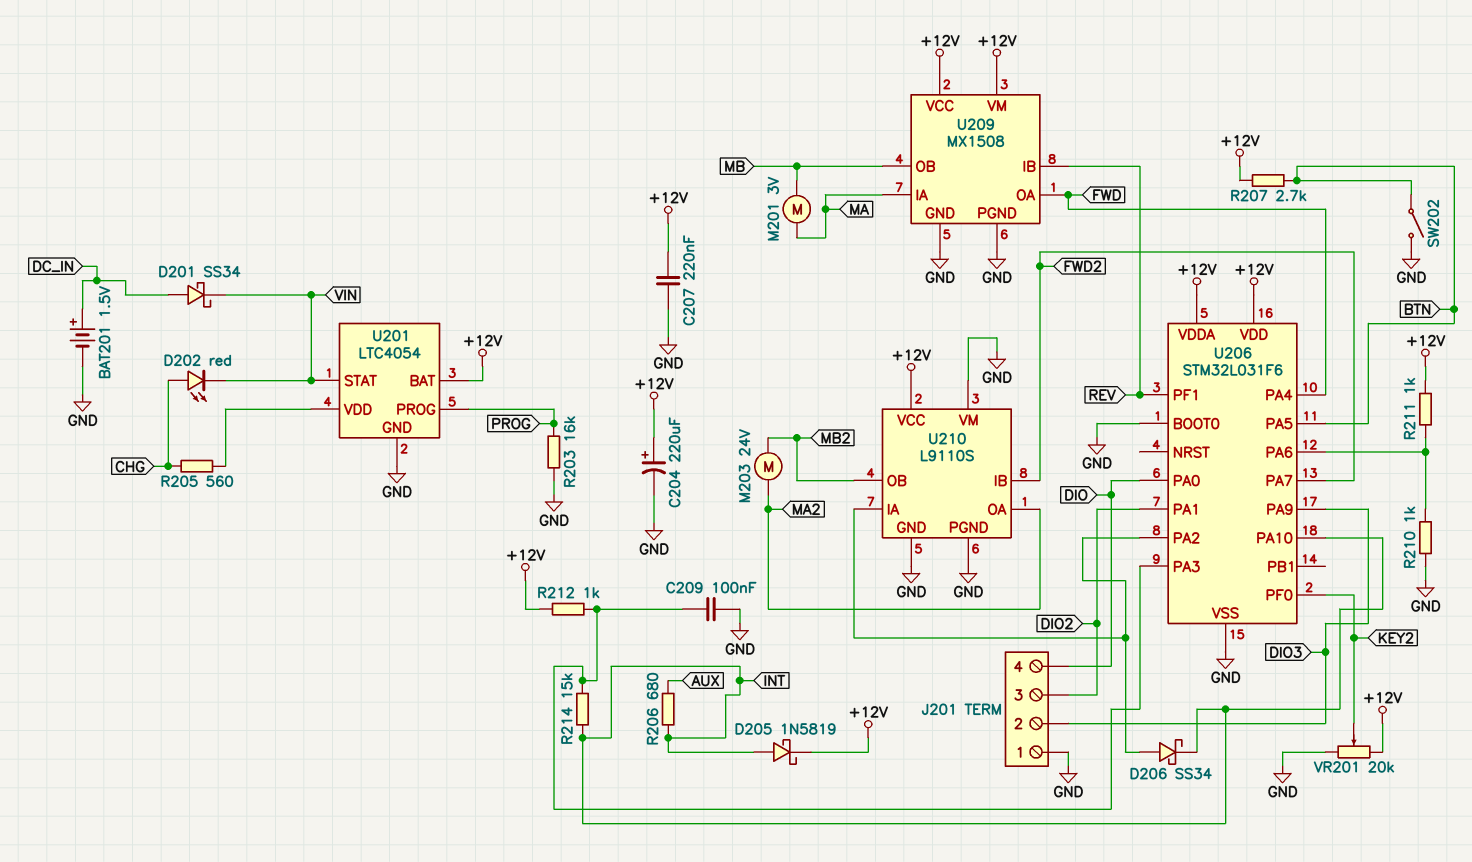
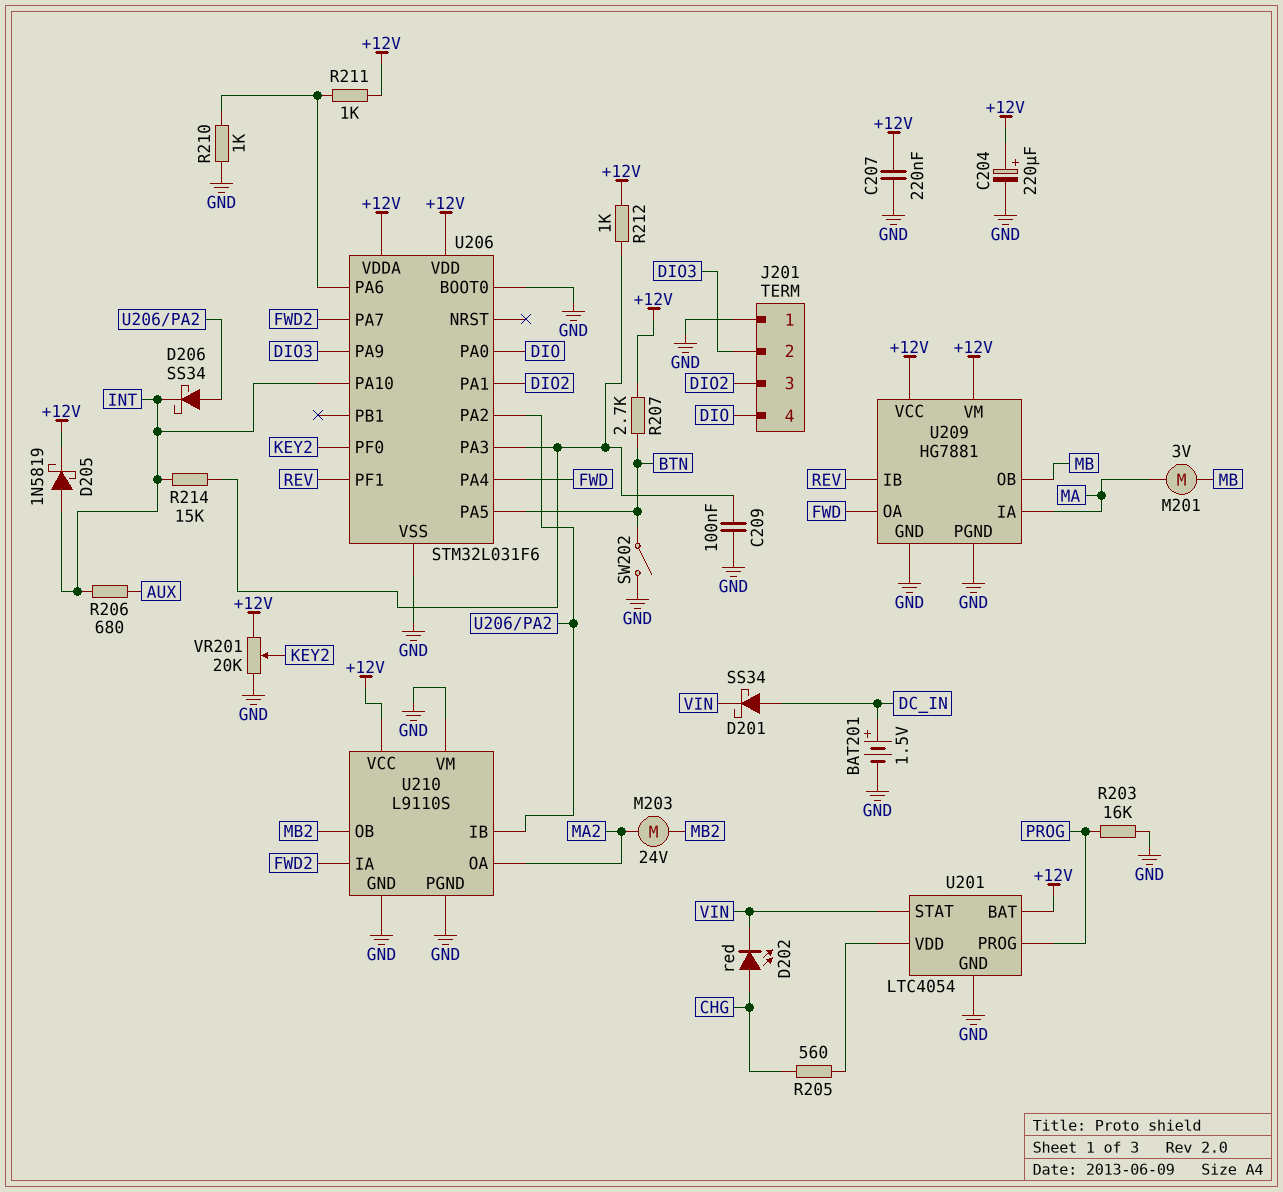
U209: MX1508 -> HG7881
U210 pin IA: U206/PA2 -> FWD2
U210 pin IB: FWD2 -> U206/PA2

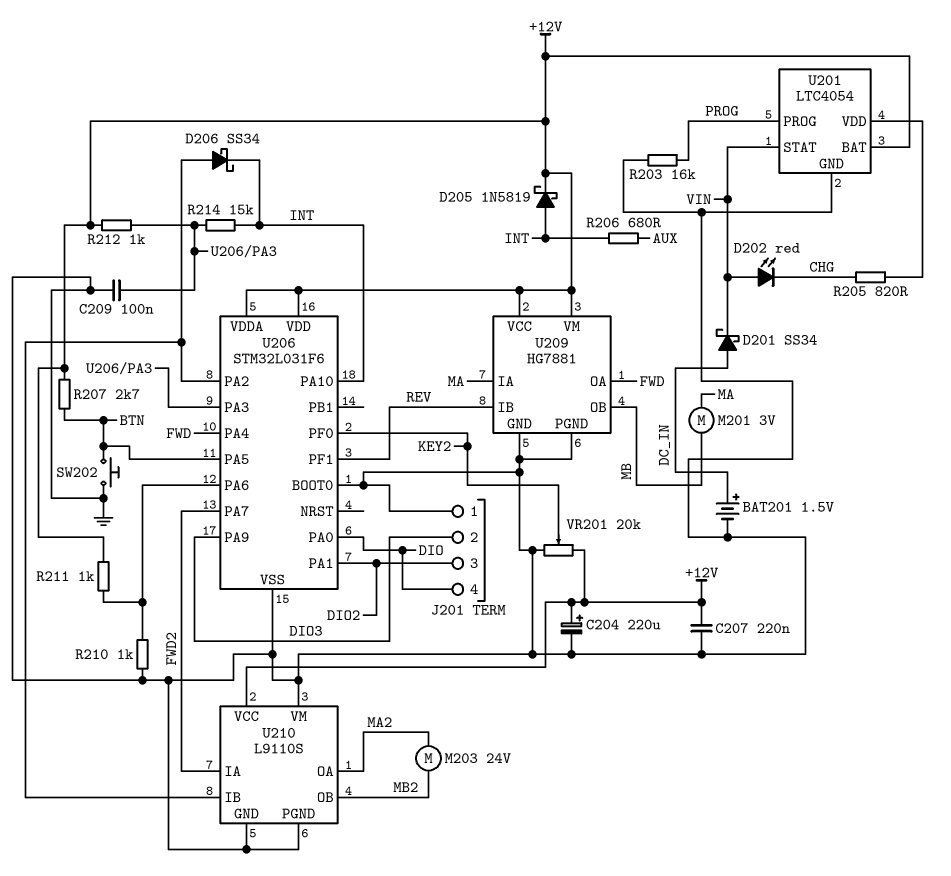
D202: LED red (A CHG, K VIN) -> LED red (A VIN, K CHG)
R205: 560 (CHG, U201/VDD) -> 820 (CHG, U201/VDD)
SW202: switch (BTN, GND) -> button (BTN, GND)

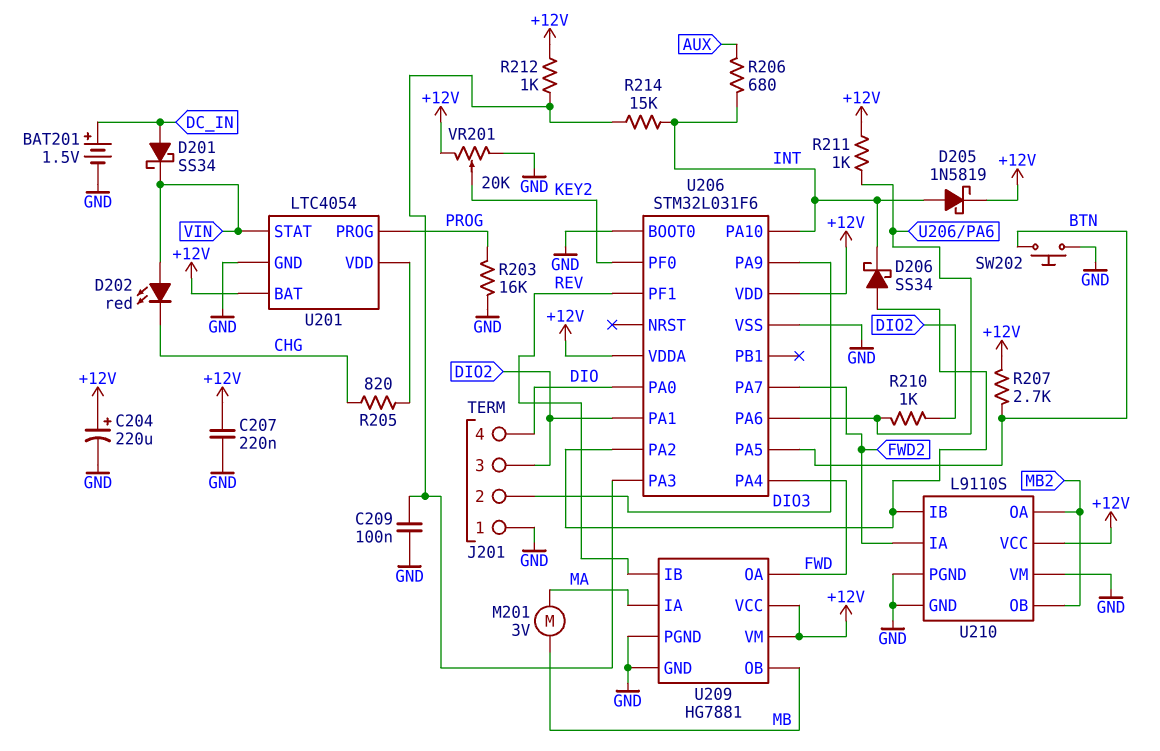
M203: motor 24V (MA2, MB2) -> none
R210: 1k (GND, U206/PA6) -> 1k (DIO2, U206/PA6)
U210 pin OA: MA2 -> MB2

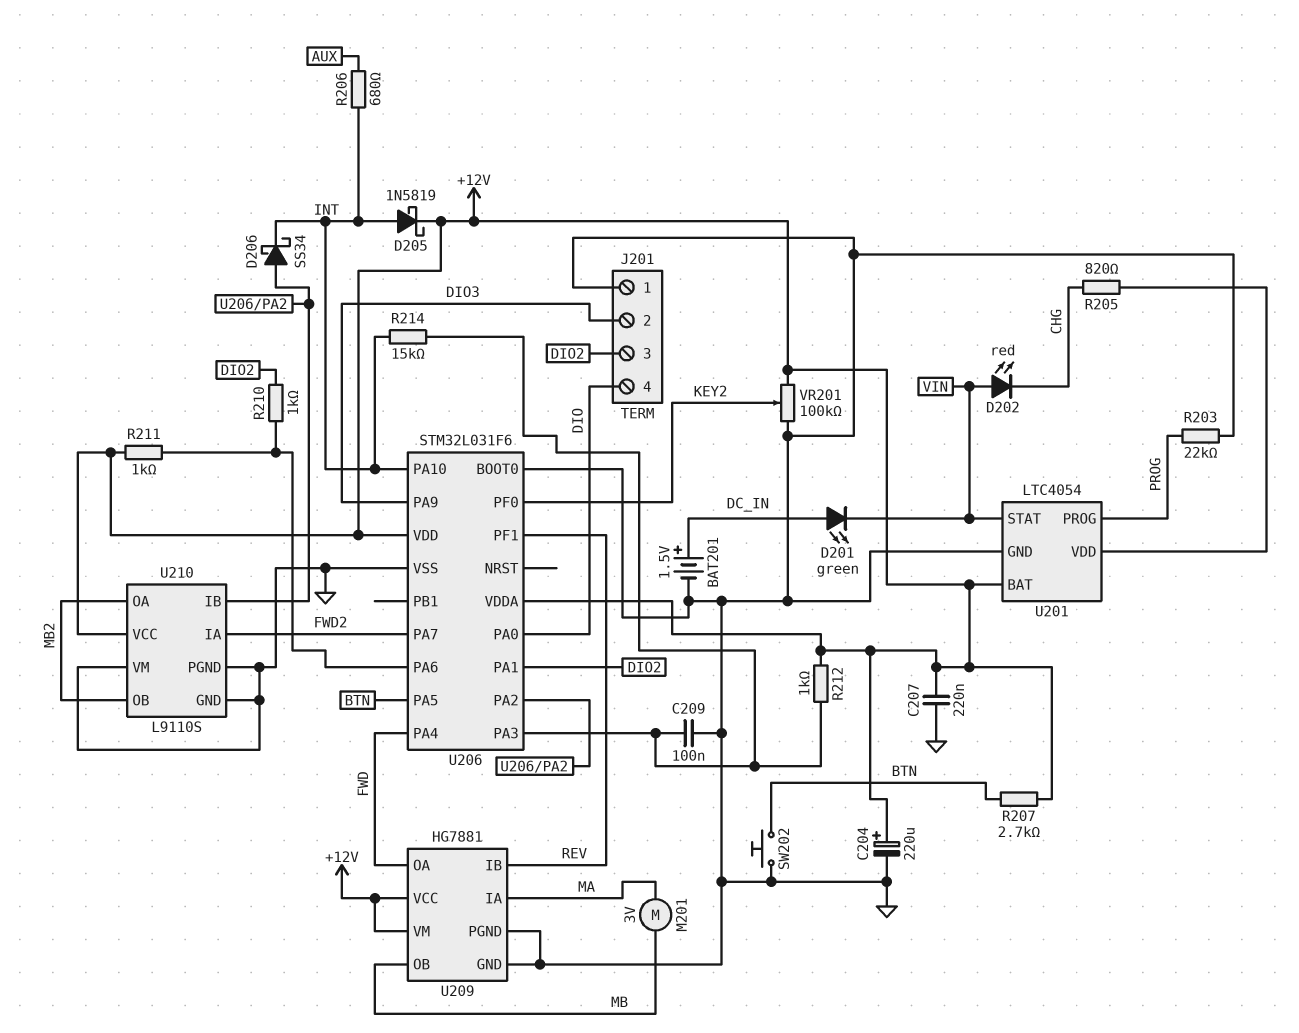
D201: schottky SS34 (A DC_IN, K VIN) -> LED green (A DC_IN, K VIN)
R203: 16k (GND, PROG) -> 22k (GND, PROG)
VR201: 20k (+12V, GND, wiper KEY2) -> 100k (+12V, GND, wiper KEY2)

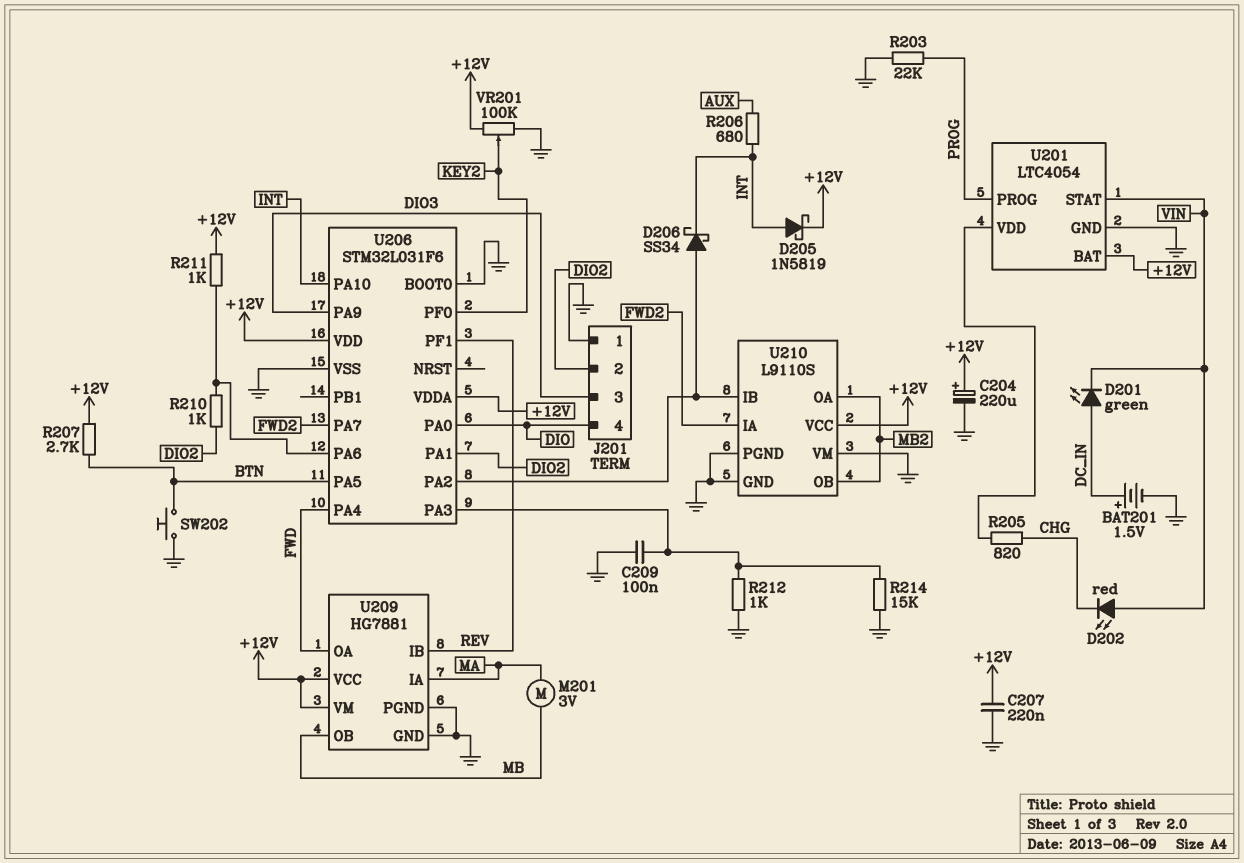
J201 pin 2: DIO3 -> DIO2
J201 pin 3: DIO2 -> DIO3
R212: 1k (+12V, U206/PA3) -> 1k (GND, U206/PA3)
R214: 15k (INT, U206/PA3) -> 15k (GND, U206/PA3)

